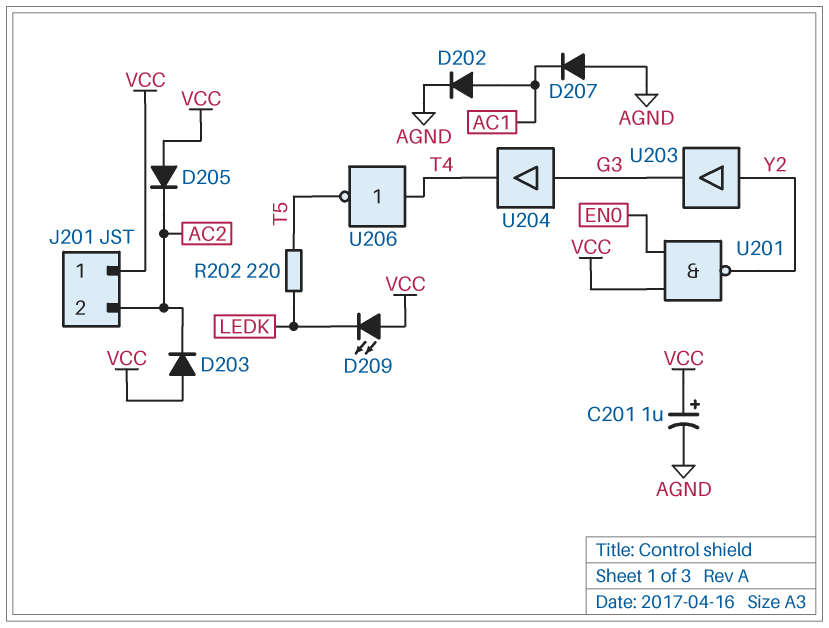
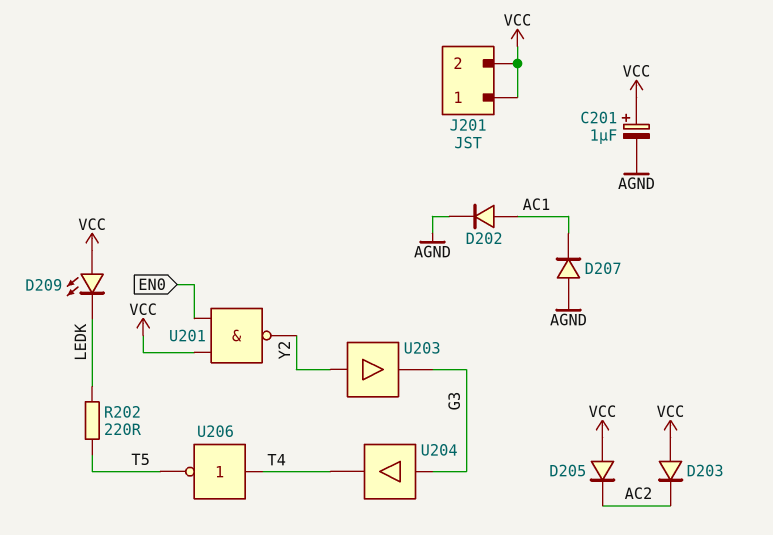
J201 pin 2: AC2 -> VCC

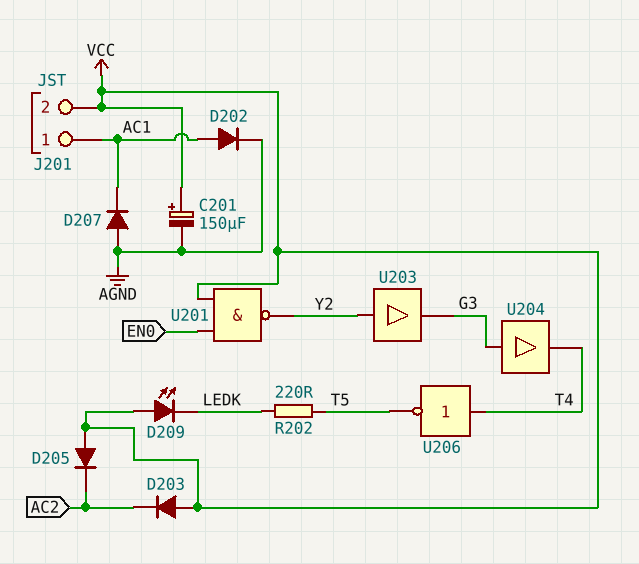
C201: 1uF (plus VCC, minus AGND) -> 150uF (plus VCC, minus AGND)
J201 pin 1: VCC -> AC1

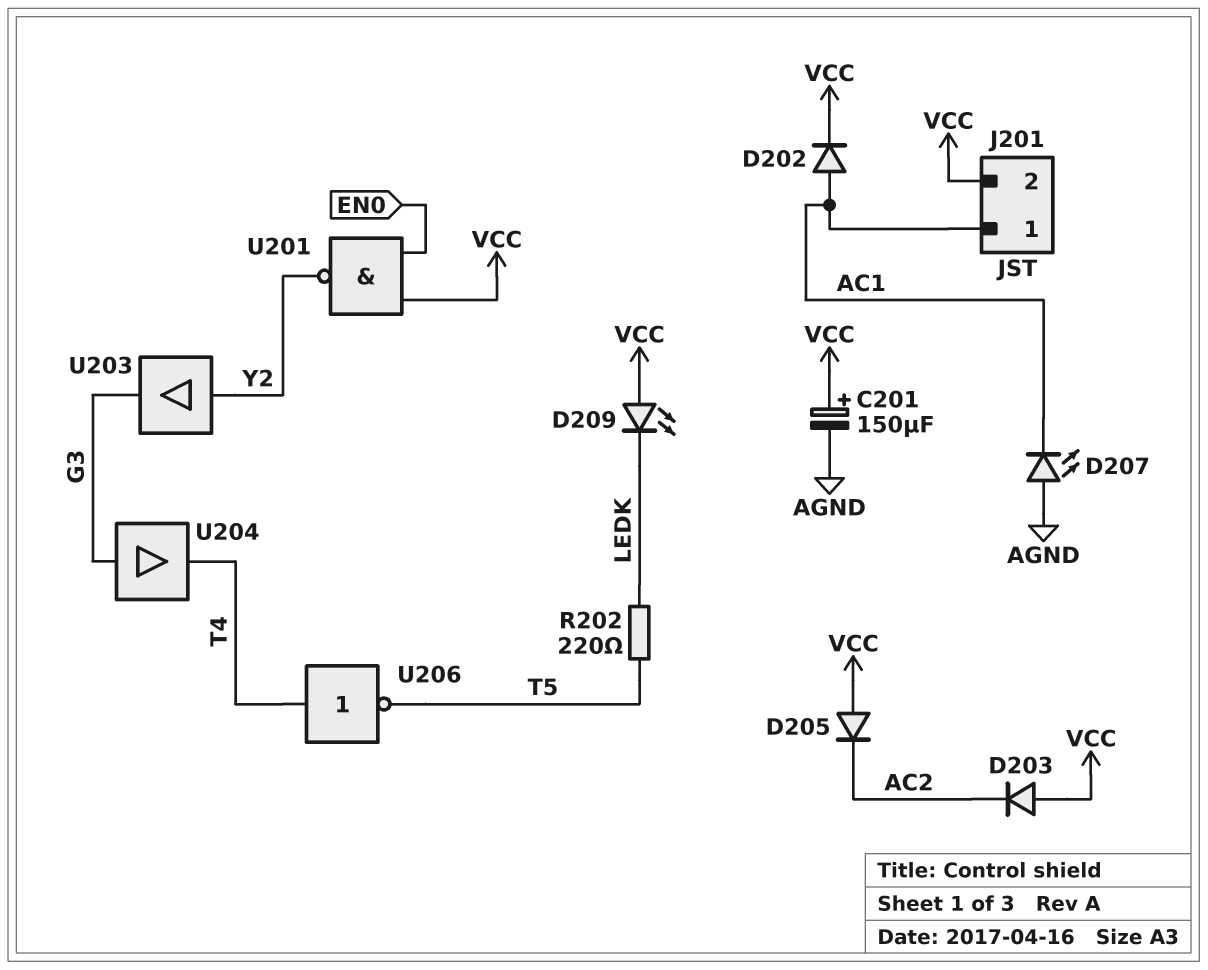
D202: diode (A AC1, K AGND) -> diode (A AC1, K VCC)
D207: diode (A AGND, K AC1) -> LED (A AGND, K AC1)

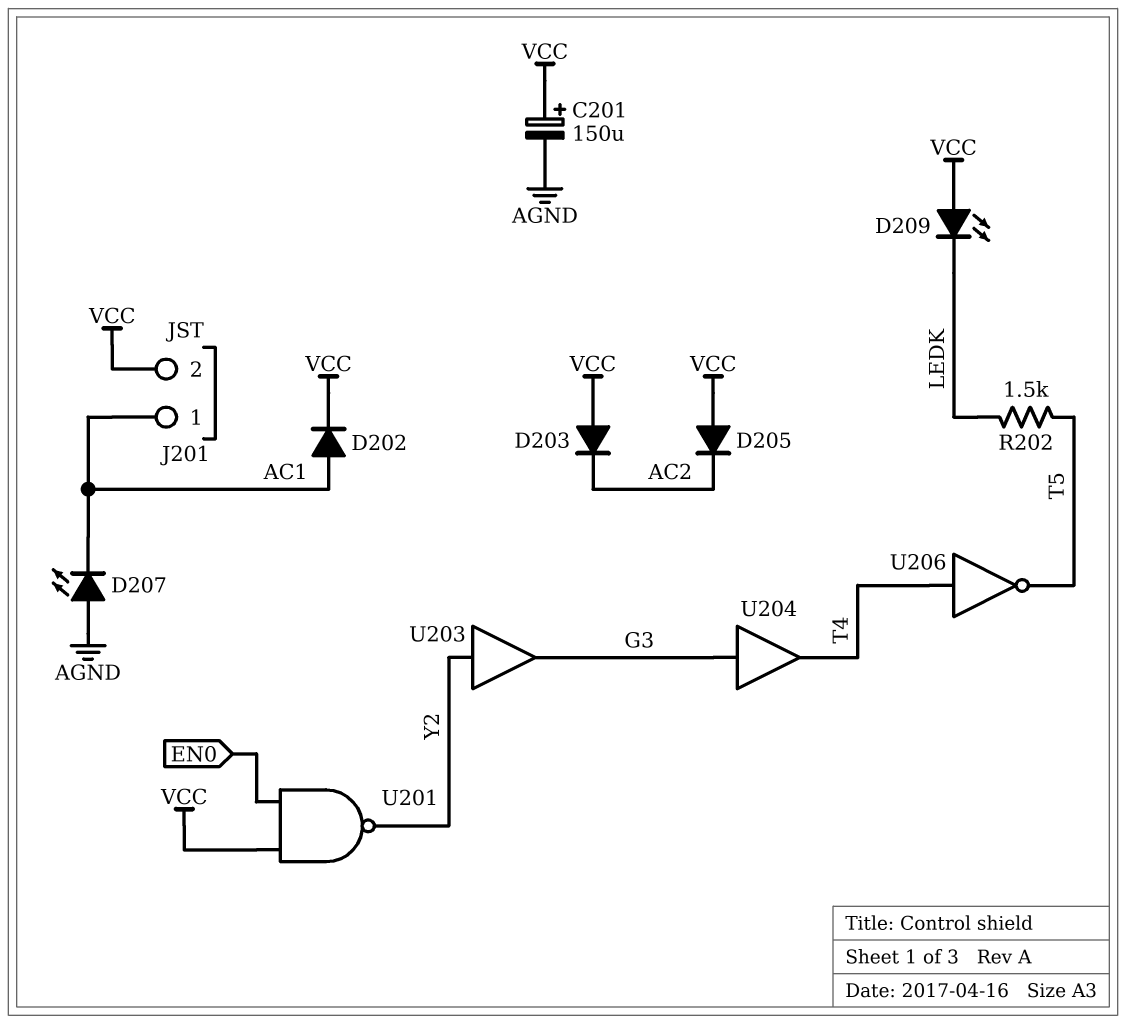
R202: 220 (LEDK, T5) -> 1.5k (LEDK, T5)

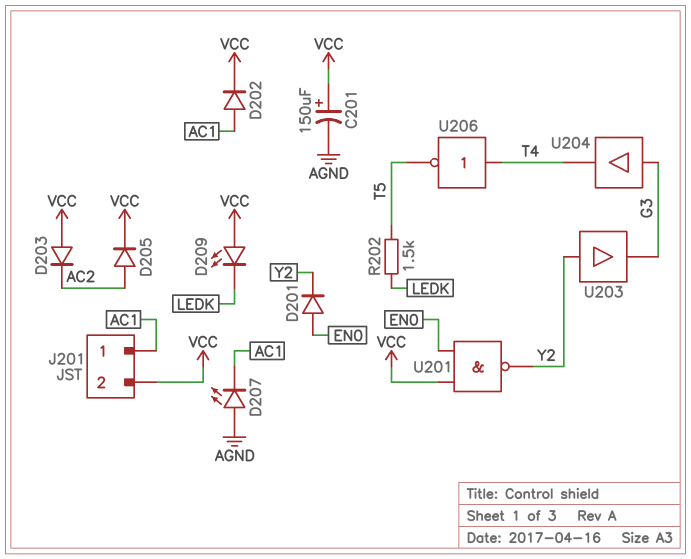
D201: none -> diode (A EN0, K Y2)
D205: diode (A VCC, K AC2) -> diode (A AC2, K VCC)

